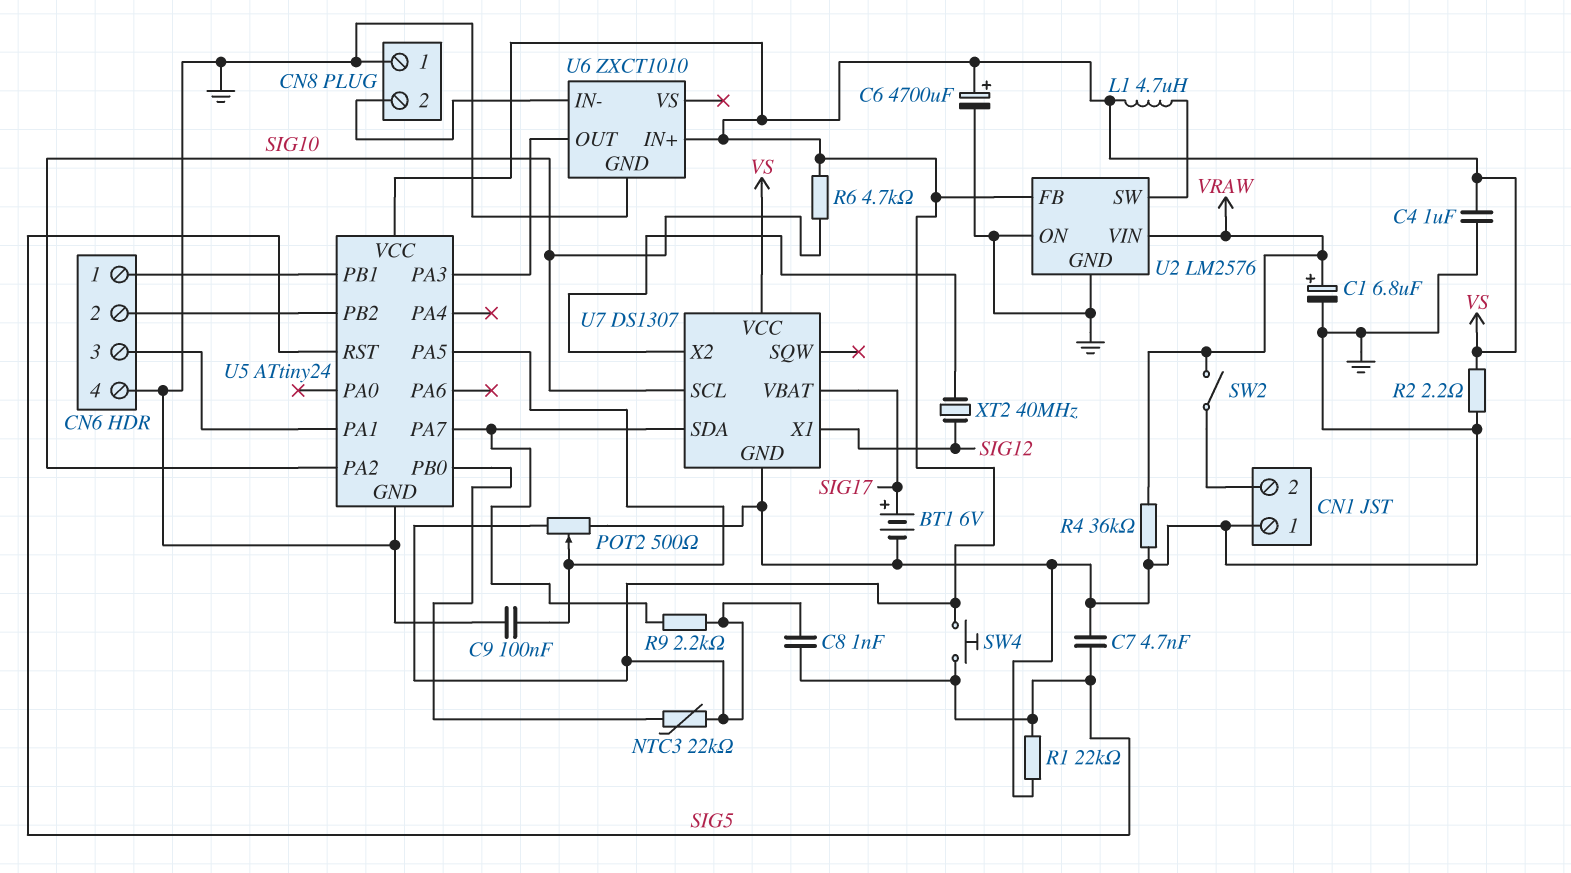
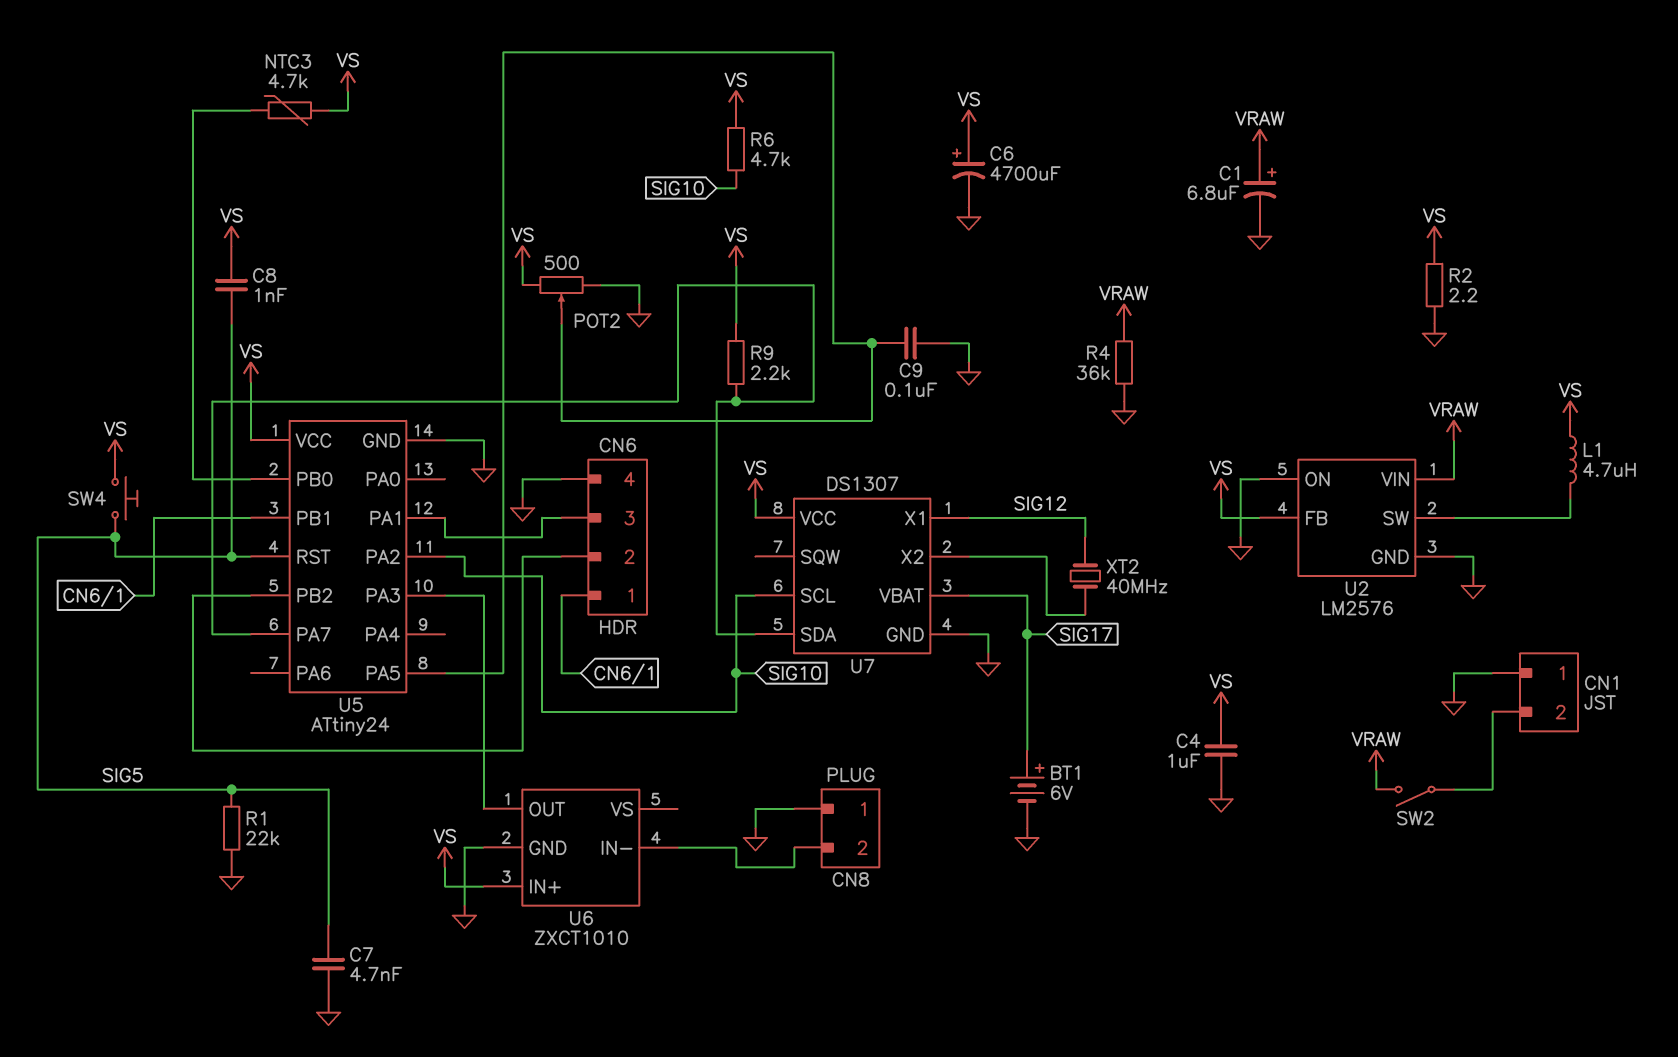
NTC3: 22k (U5/PB0, VS) -> 4.7k (U5/PB0, VS)

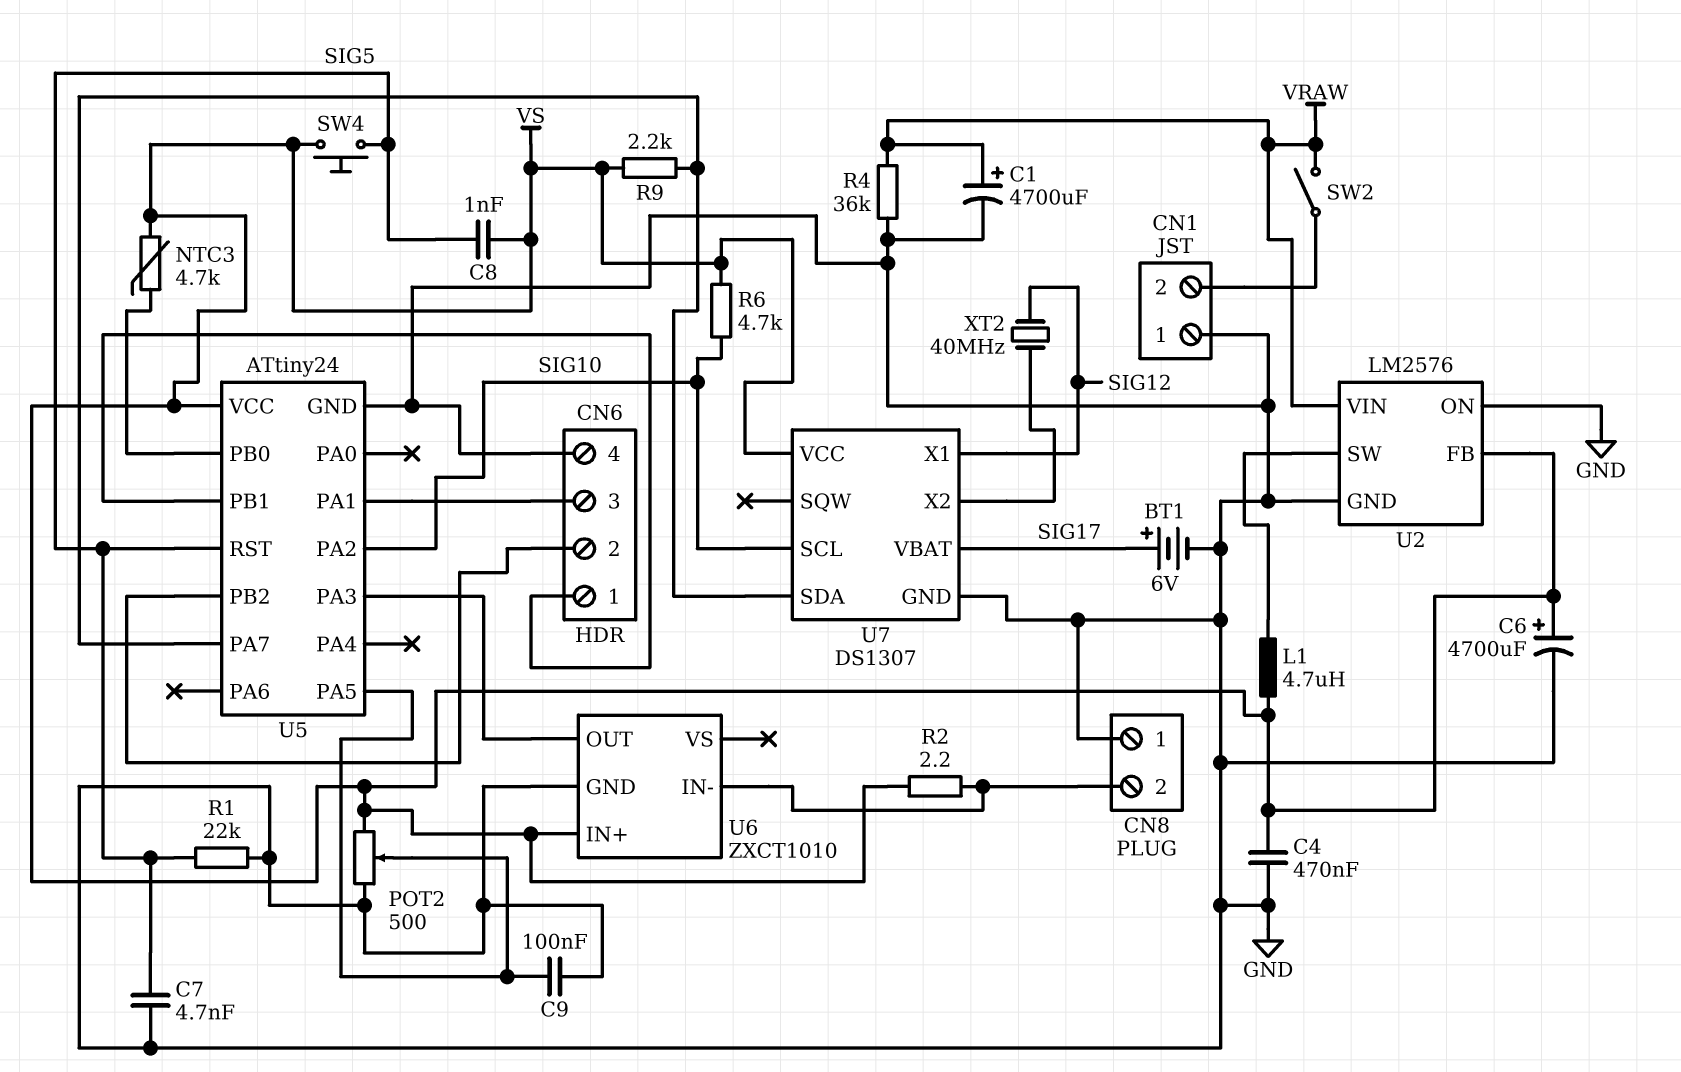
C1: 6.8uF (plus VRAW, minus GND) -> 4700uF (plus VRAW, minus GND)
C4: 1uF (GND, VS) -> 470nF (GND, VS)
R2: 2.2 (GND, VS) -> 2.2 (CN8/2, VS)

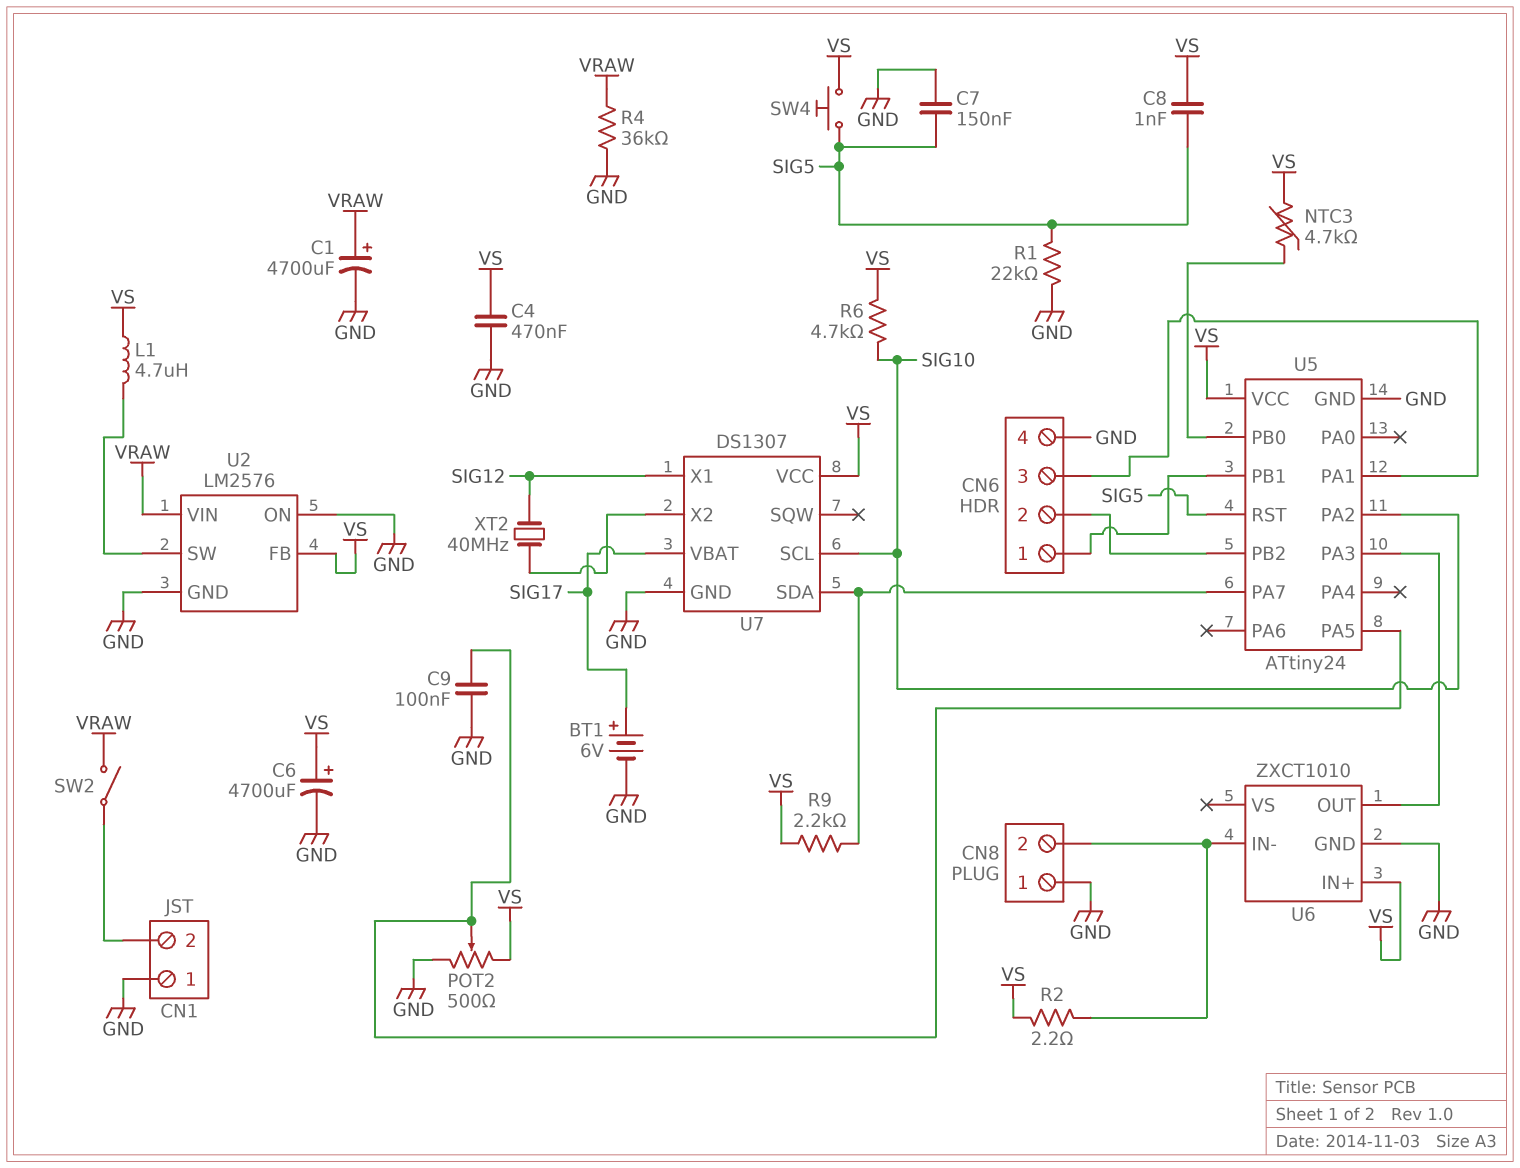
C7: 4.7nF (GND, SIG5) -> 150nF (GND, SIG5)

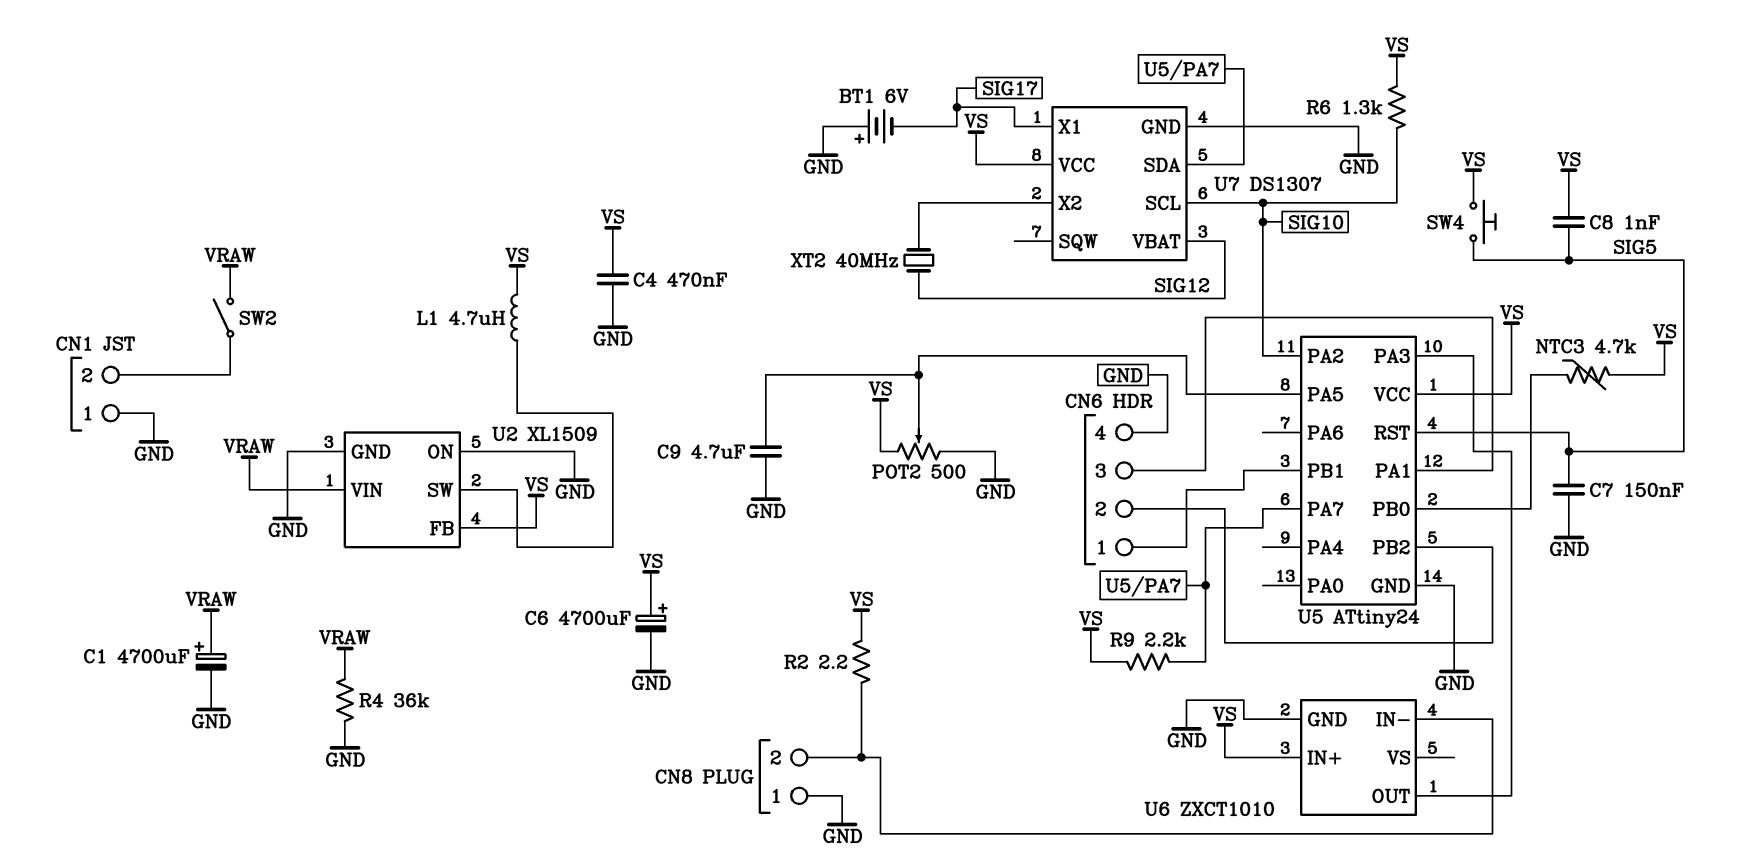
BT1: 6V (plus SIG17, minus GND) -> 6V (plus GND, minus SIG17)
C9: 100nF (GND, U5/PA5) -> 4.7uF (GND, U5/PA5)
R1: 22k (GND, SIG5) -> none
R6: 4.7k (SIG10, VS) -> 1.3k (SIG10, VS)
U2: LM2576 -> XL1509
U7 pin VBAT: SIG17 -> SIG12
U7 pin X1: SIG12 -> SIG17

